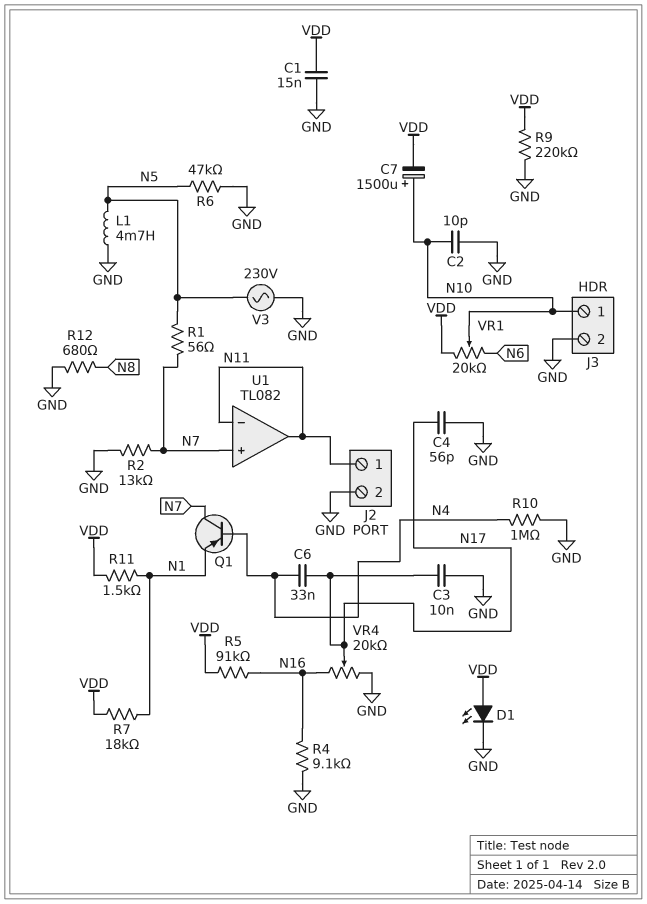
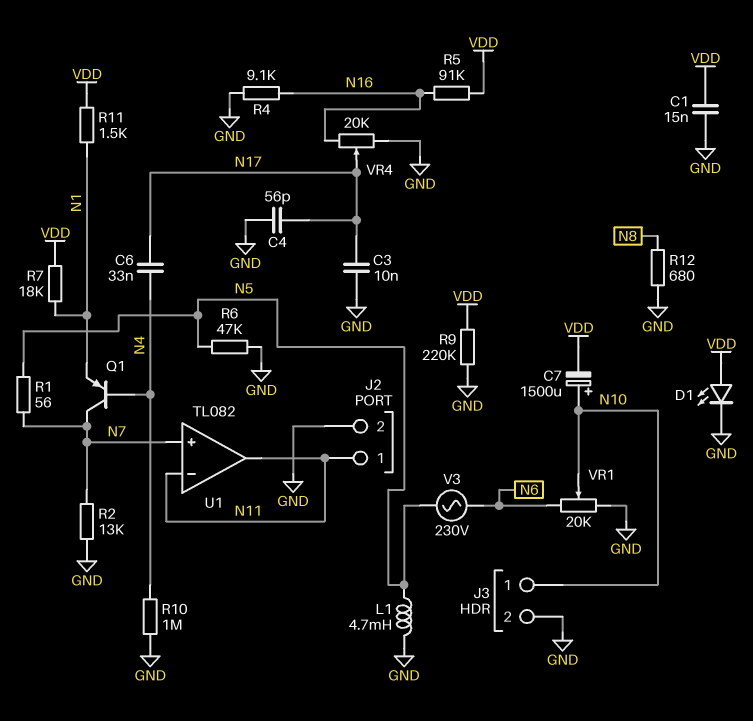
C2: 10pF (GND, N10) -> none
V3: AC 230V (GND, N5) -> AC 230V (N5, N6)
VR1: 20k (N6, VDD, wiper N10) -> 20k (GND, N6, wiper N10)

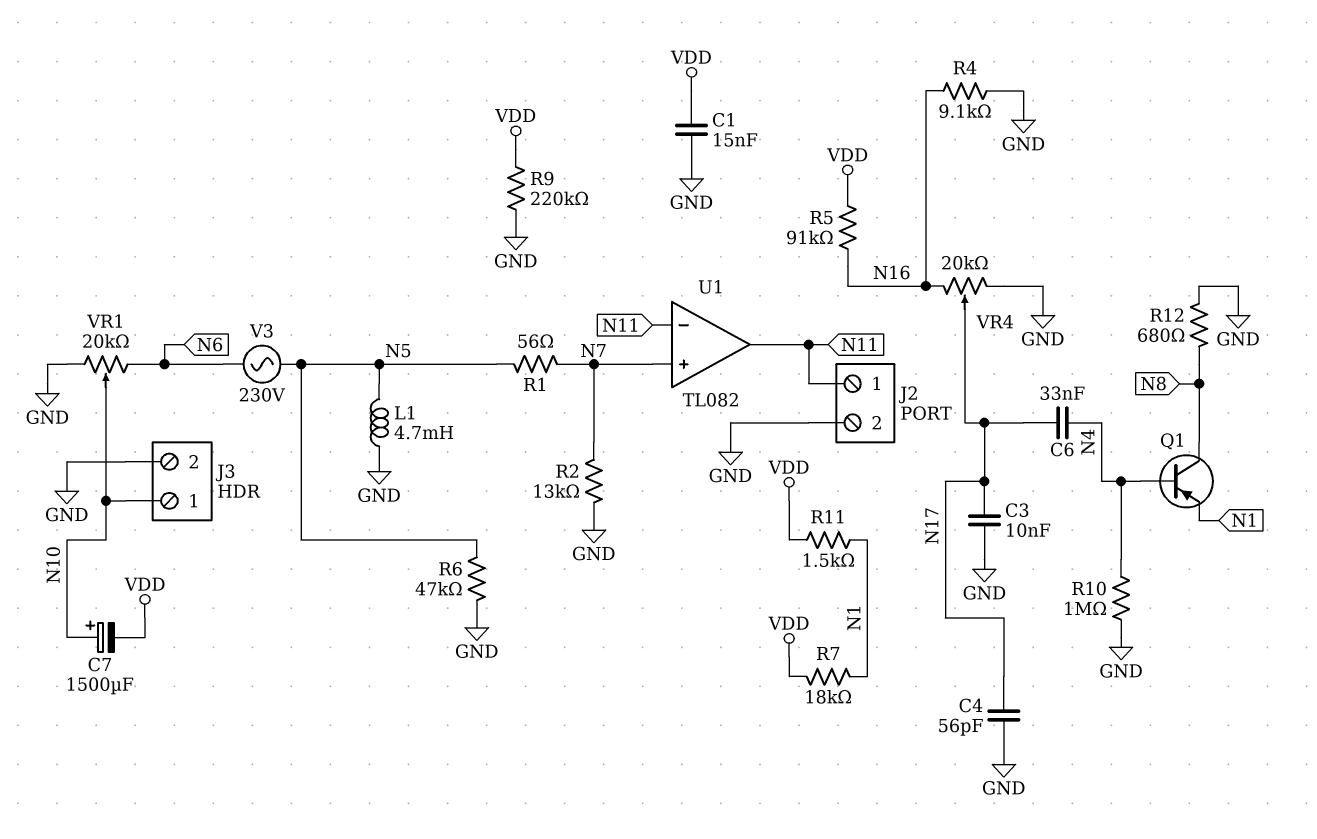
D1: LED (A VDD, K GND) -> none
Q1: PNP (B N4, C N7, E N1) -> PNP (B N4, C N8, E N1)

